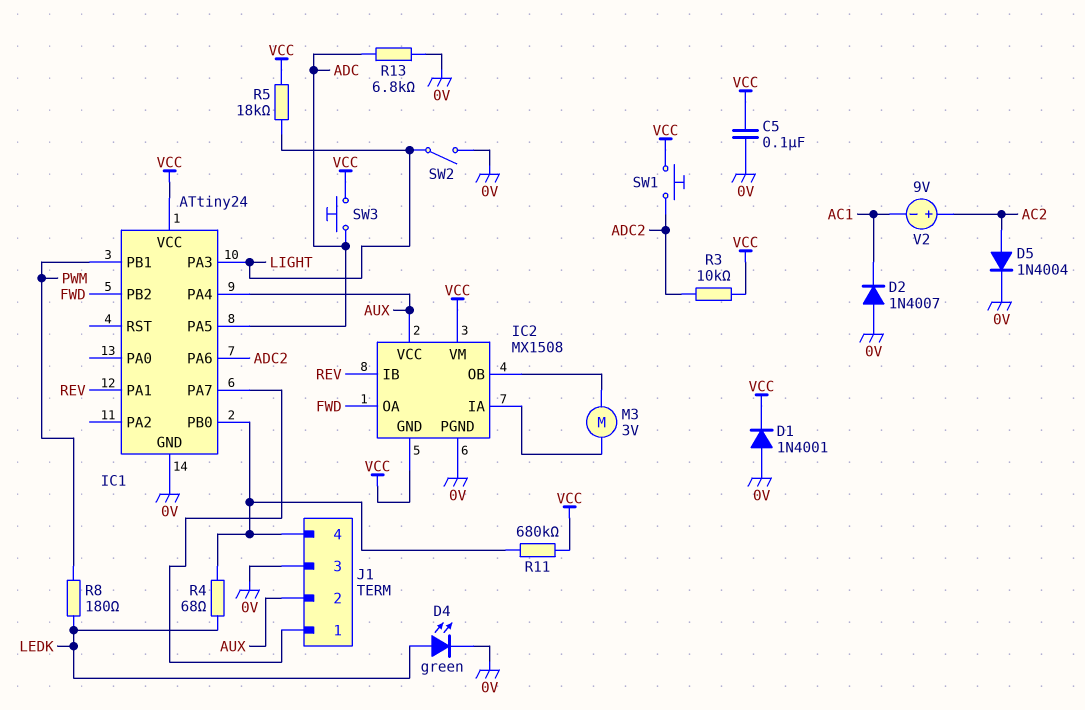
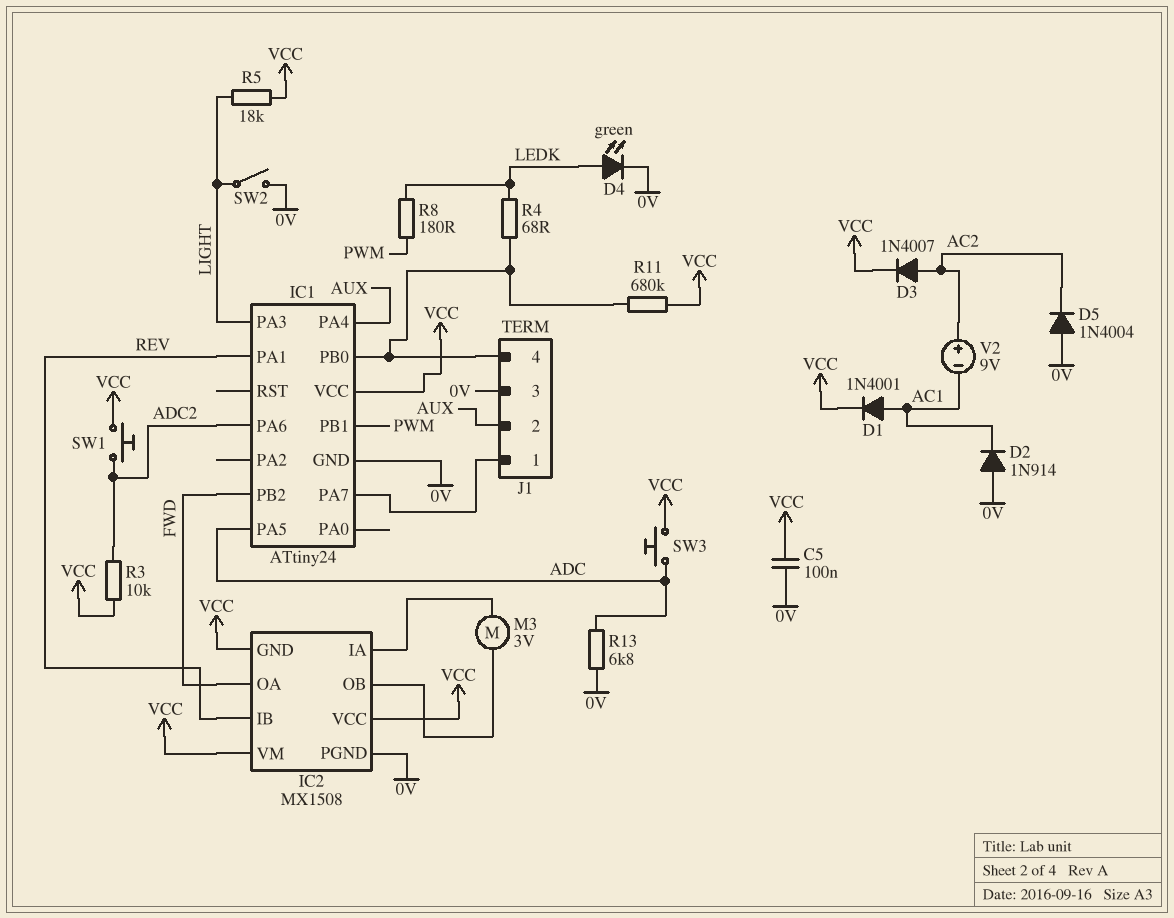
D1: diode 1N4001 (A 0V, K VCC) -> diode 1N4001 (A AC1, K VCC)
D2: diode 1N4007 (A 0V, K AC1) -> diode 1N914 (A 0V, K AC1)
D3: none -> diode 1N4007 (A AC2, K VCC)
D5: diode 1N4004 (A AC2, K 0V) -> diode 1N4004 (A 0V, K AC2)
IC2 pin VCC: AUX -> VCC

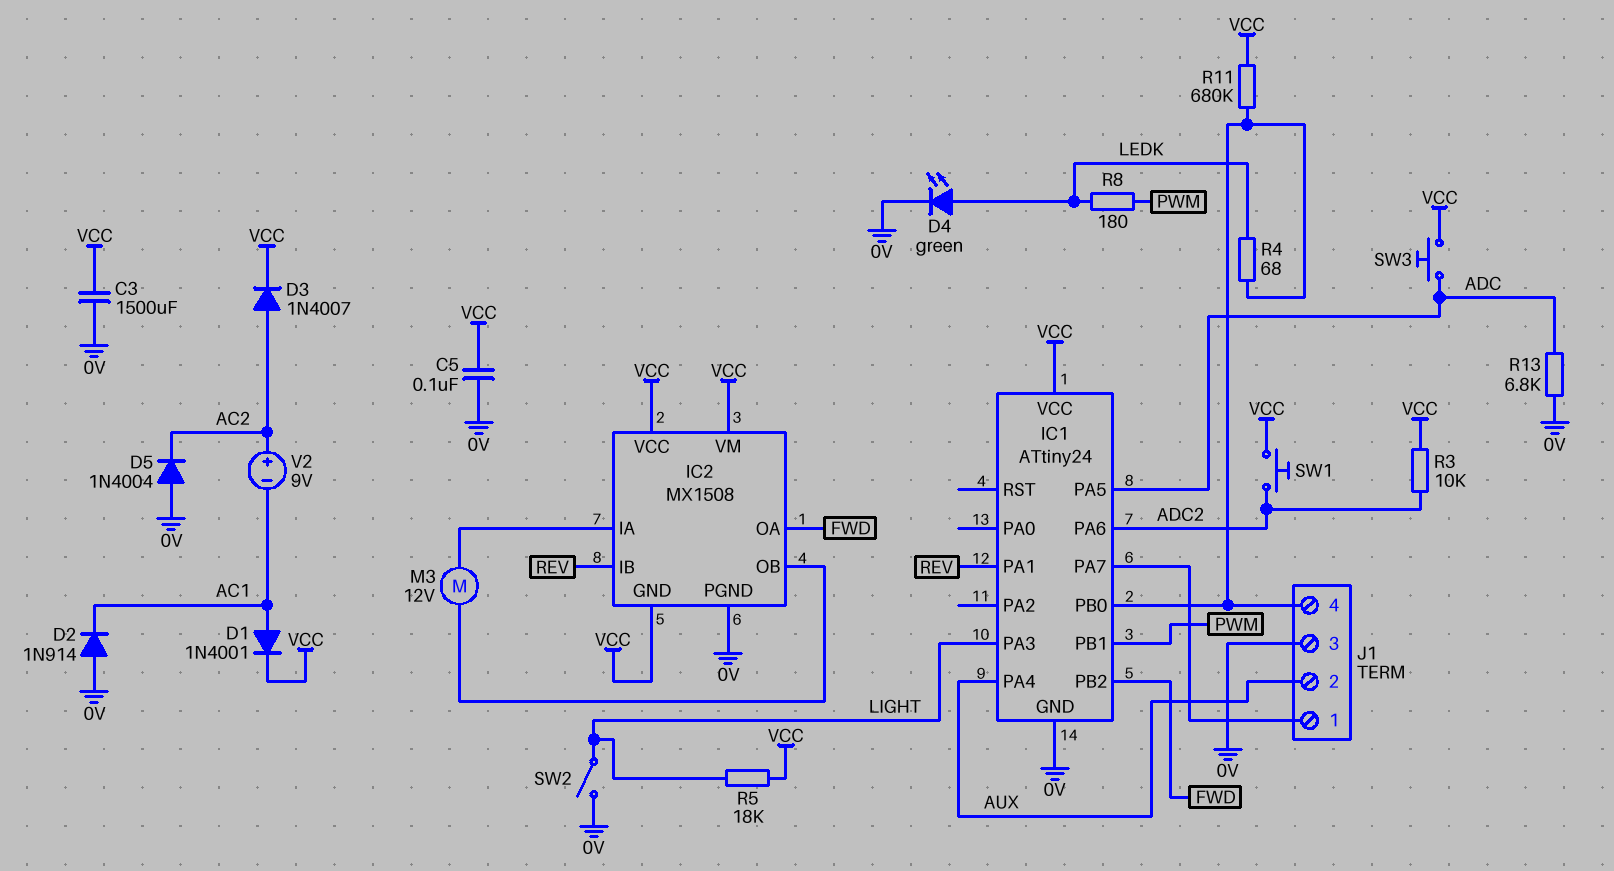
C3: none -> 1500uF (0V, VCC)
M3: motor 3V (IC2/IA, IC2/OB) -> motor 12V (IC2/IA, IC2/OB)

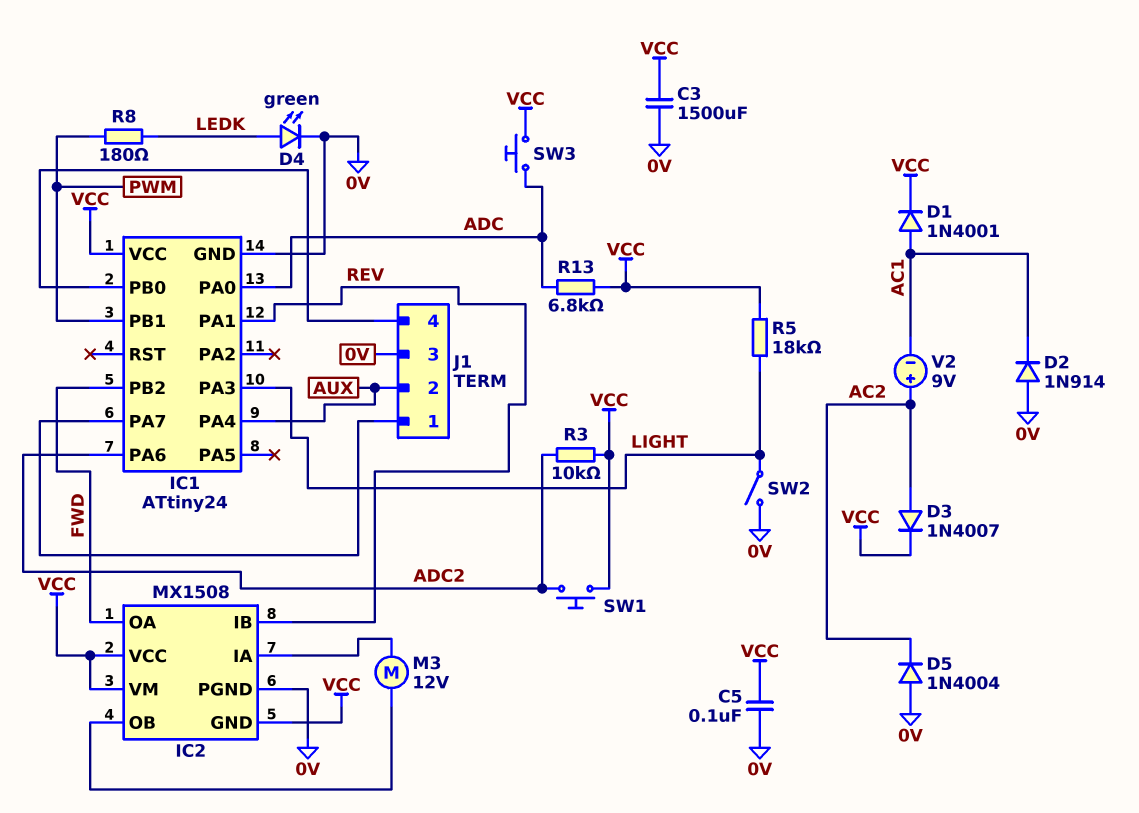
IC1 pin PA0: none -> ADC
IC1 pin PA5: ADC -> none
R4: 68 (IC1/PB0, LEDK) -> none
R11: 680k (IC1/PB0, VCC) -> none
R13: 6.8k (0V, ADC) -> 6.8k (ADC, VCC)

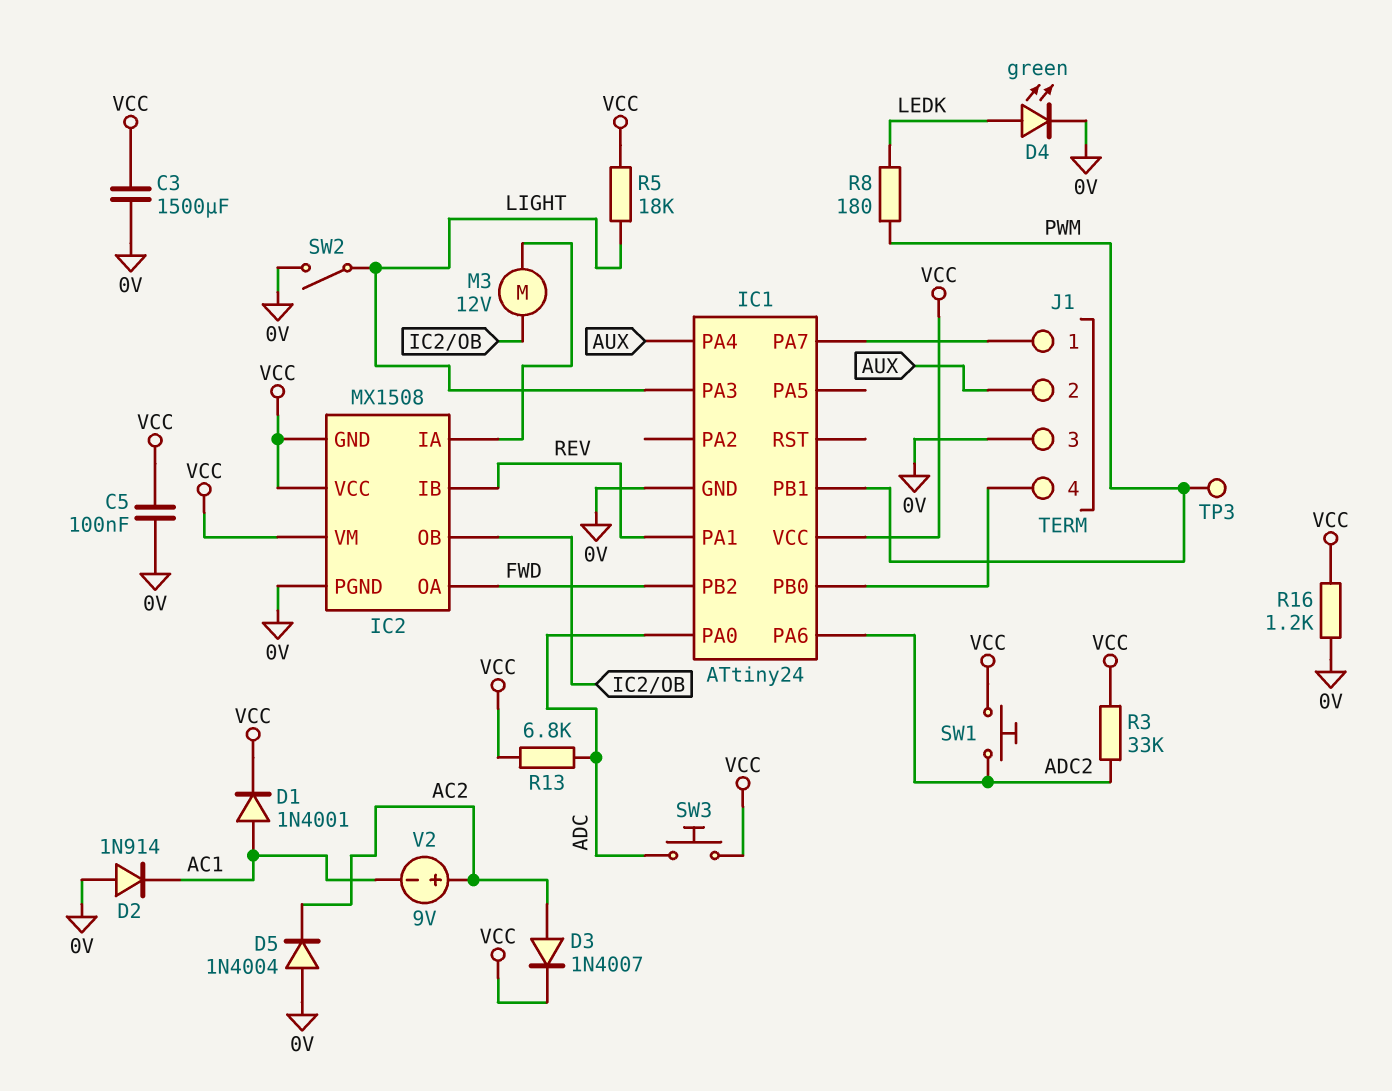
R3: 10k (ADC2, VCC) -> 33k (ADC2, VCC)
R16: none -> 1.2k (0V, VCC)
TP3: none -> test point (PWM)

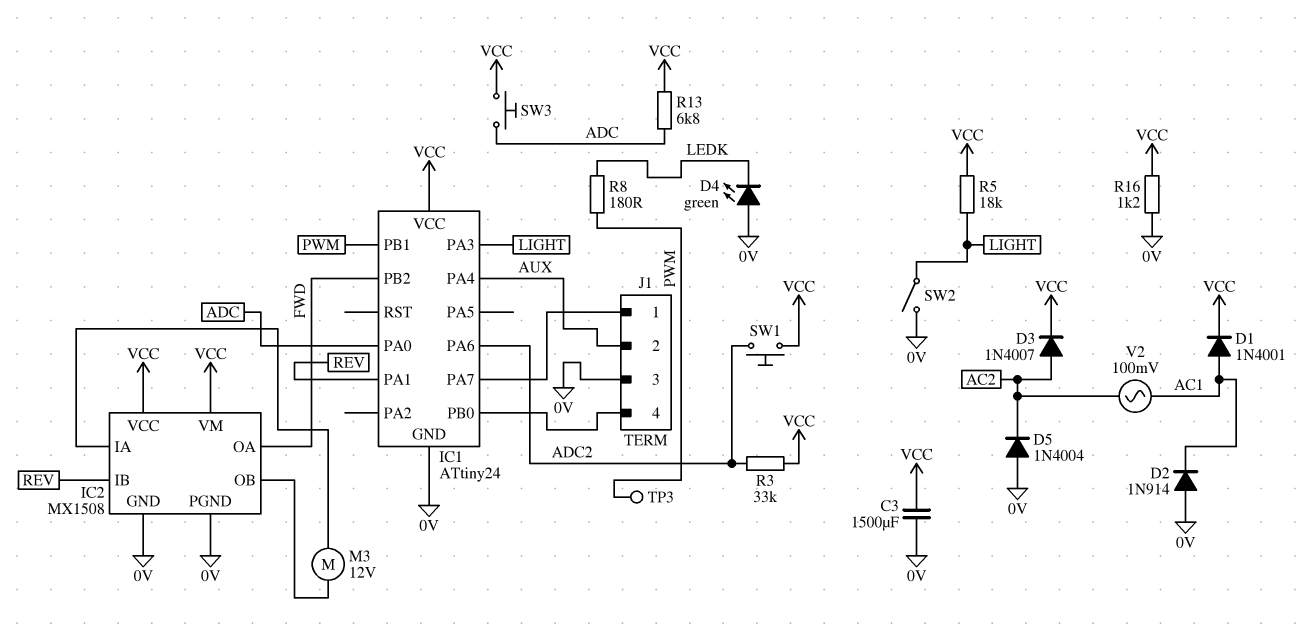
C5: 100nF (0V, VCC) -> none
D4: LED green (A LEDK, K 0V) -> LED green (A 0V, K LEDK)
IC2 pin GND: VCC -> 0V
V2: 9V (plus AC2, minus AC1) -> AC 100mV (AC1, AC2)

